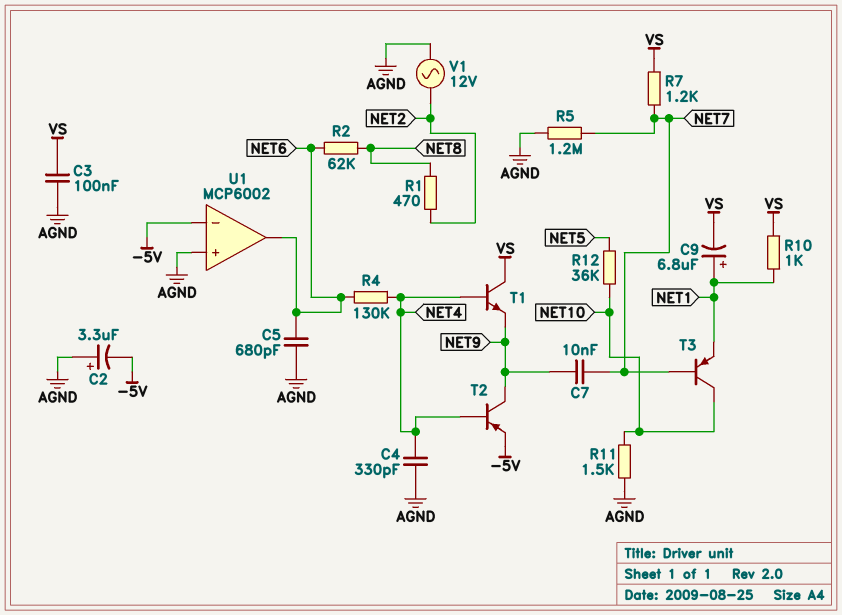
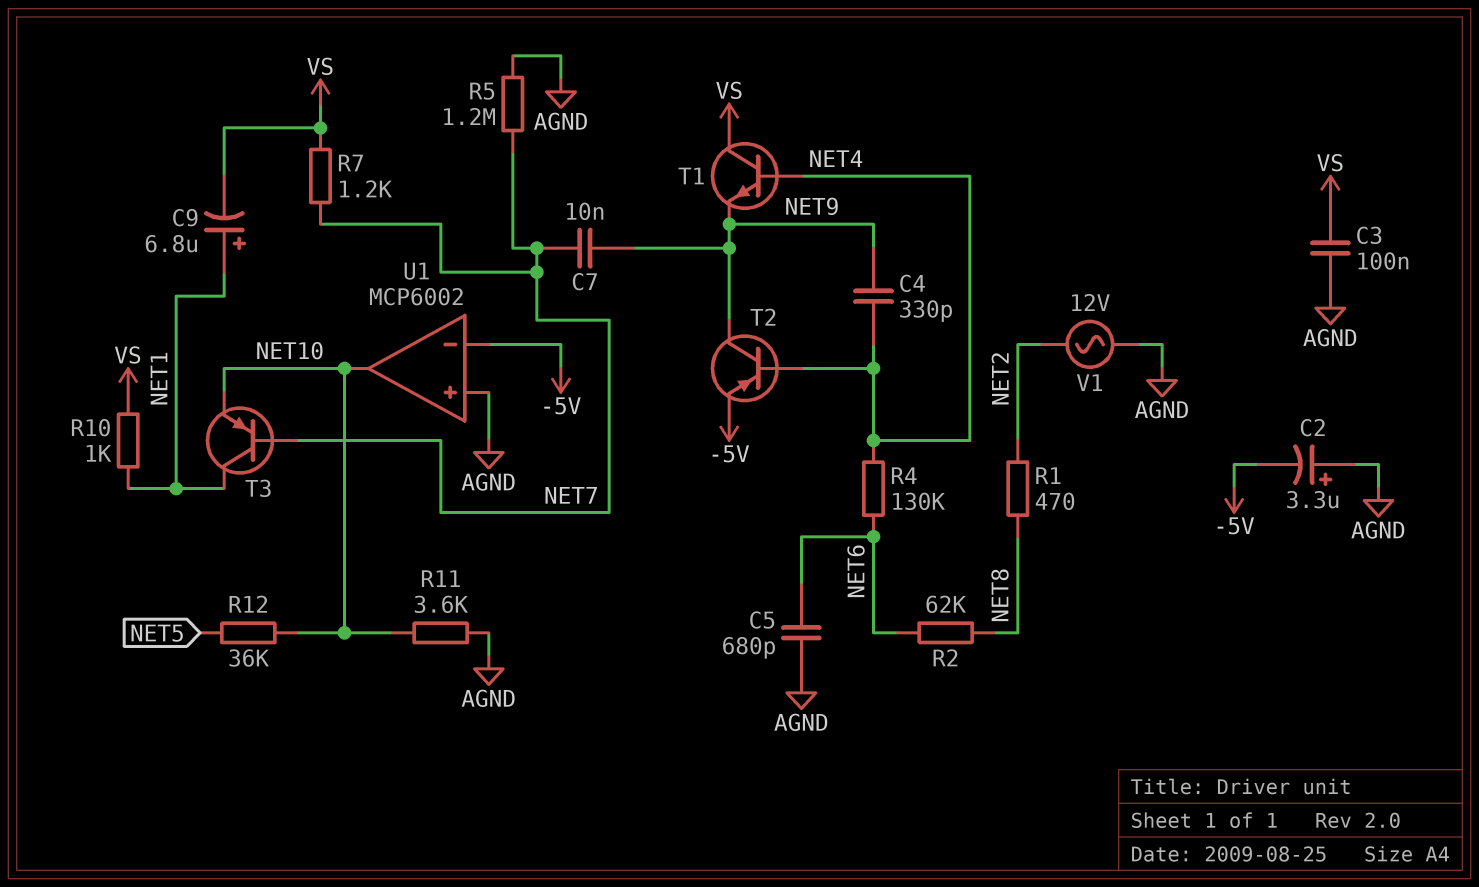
C4: 330pF (AGND, NET4) -> 330pF (NET4, NET9)
R11: 1.5k (AGND, NET10) -> 3.6k (AGND, NET10)
T3: PNP (B NET7, C NET10, E NET1) -> PNP (B NET7, C NET1, E NET10)
U1 pin out: NET6 -> NET10

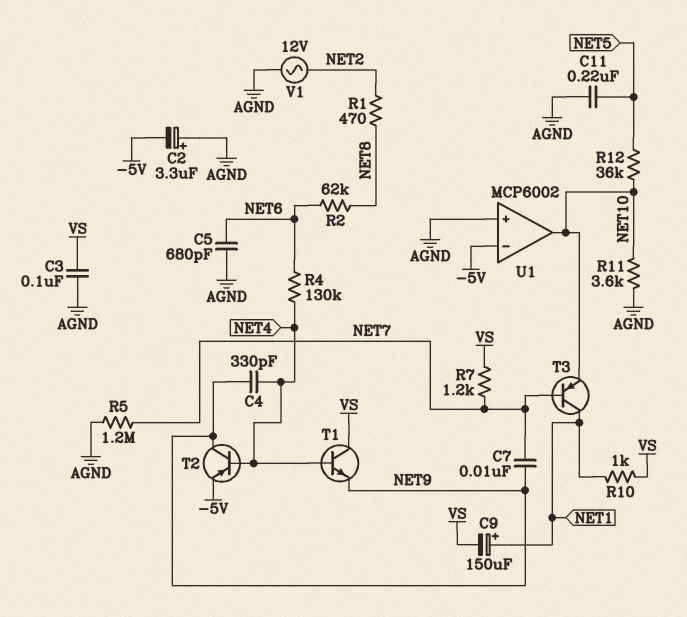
C9: 6.8uF (plus NET1, minus VS) -> 150uF (plus NET1, minus VS)
C11: none -> 220nF (AGND, NET5)

